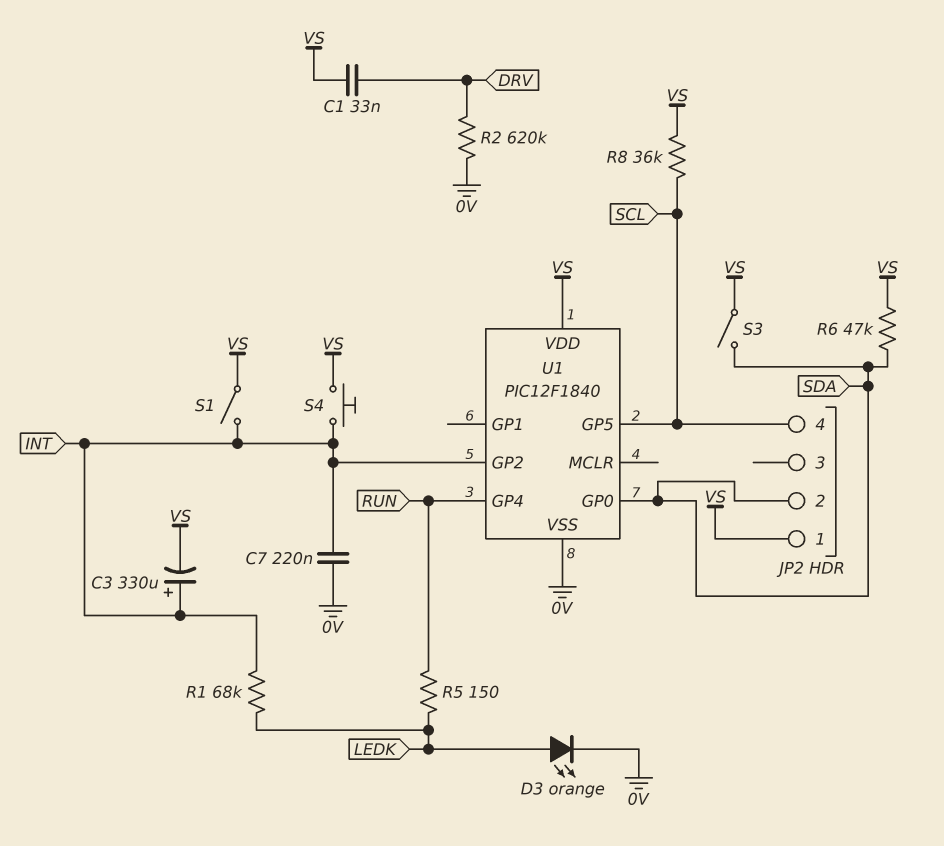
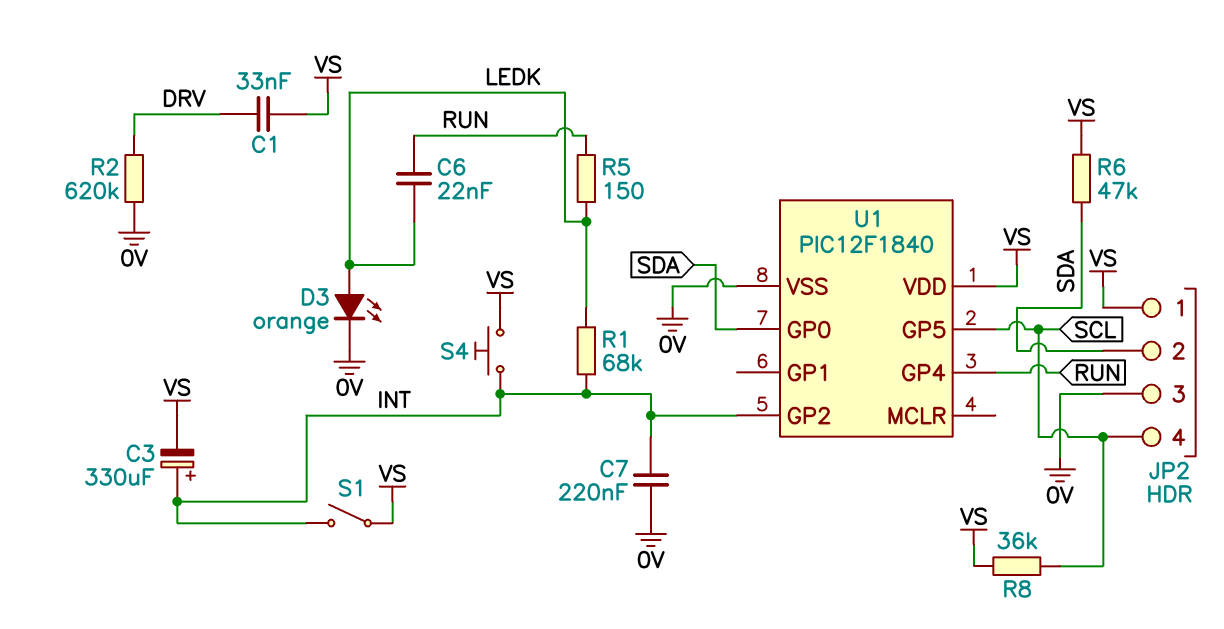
C6: none -> 22nF (LEDK, RUN)
JP2 pin 3: none -> 0V
S3: switch (SDA, VS) -> none

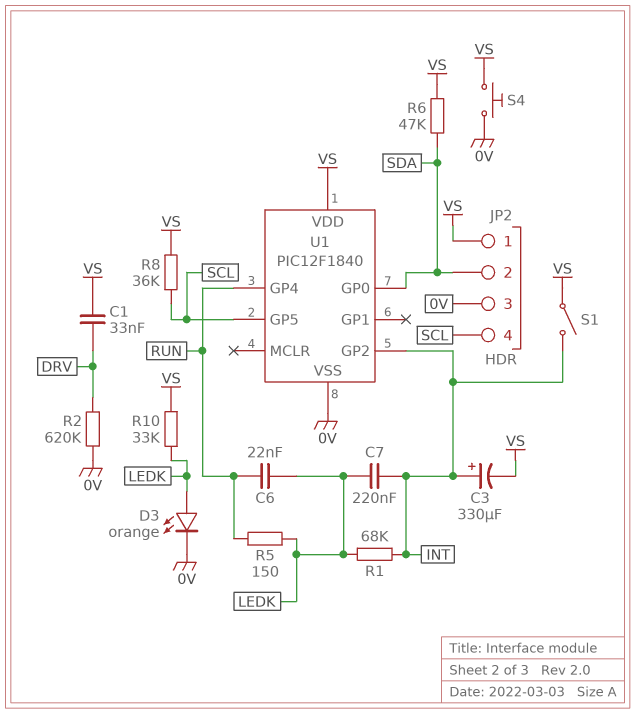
C7: 220nF (0V, INT) -> 220nF (INT, LEDK)
R10: none -> 33k (LEDK, VS)
S4: button (INT, VS) -> button (0V, VS)

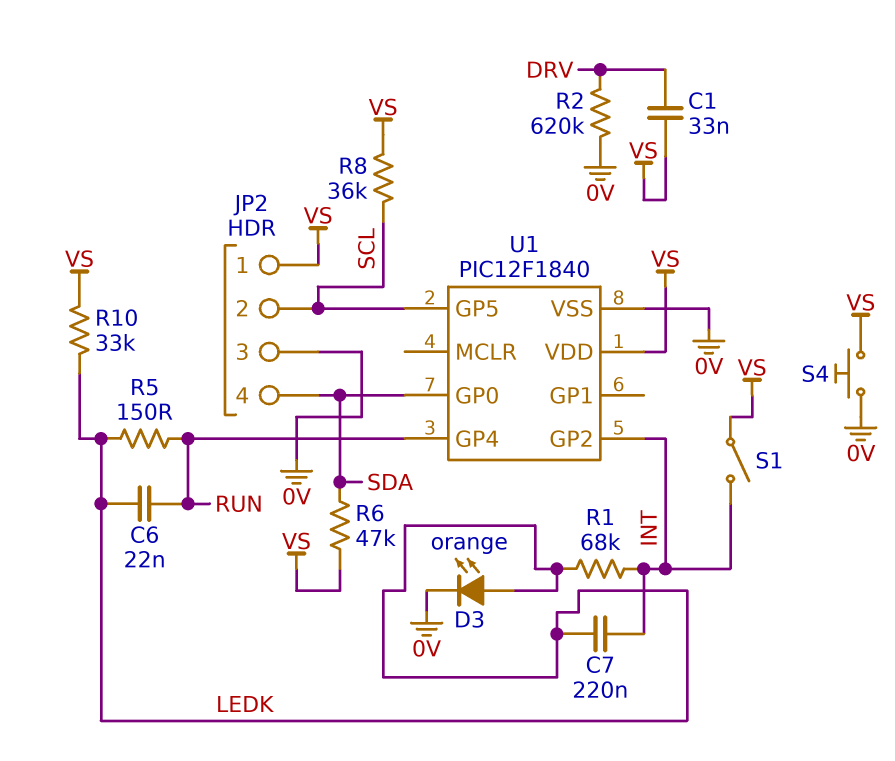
C3: 330uF (plus INT, minus VS) -> none
JP2 pin 2: SDA -> SCL
JP2 pin 4: SCL -> SDA

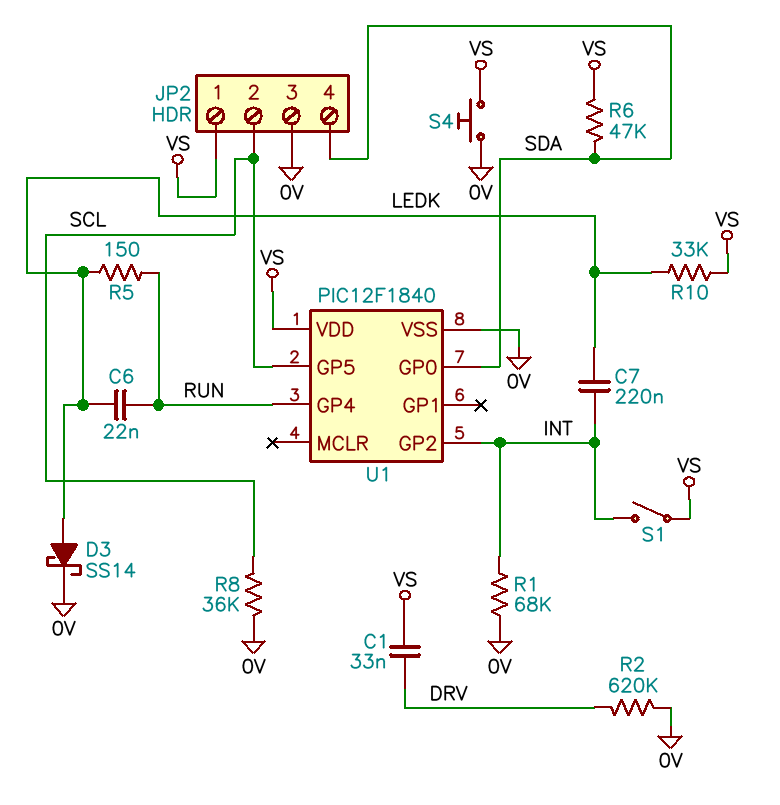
D3: LED orange (A LEDK, K 0V) -> schottky SS14 (A LEDK, K 0V)
R1: 68k (INT, LEDK) -> 68k (0V, INT)
R8: 36k (SCL, VS) -> 36k (0V, SCL)

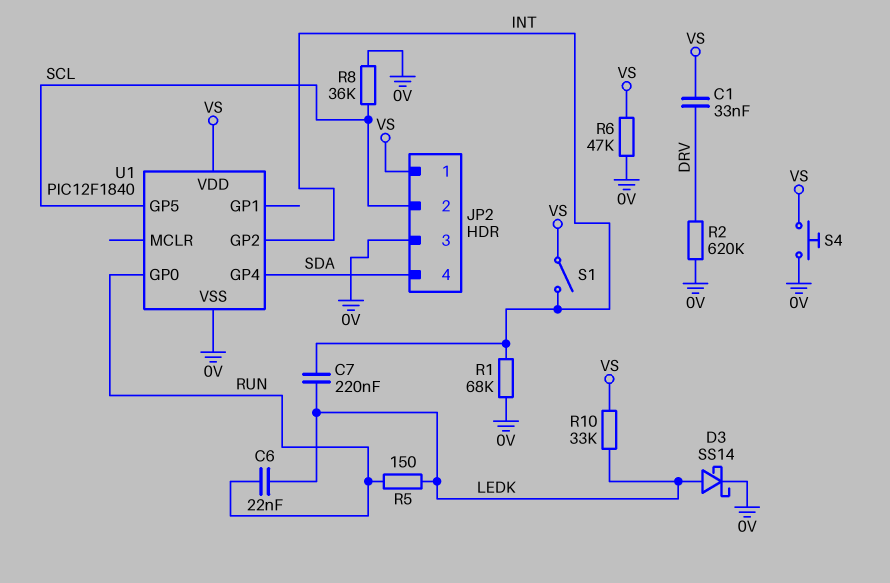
R6: 47k (SDA, VS) -> 47k (0V, VS)
U1 pin GP0: SDA -> RUN
U1 pin GP4: RUN -> SDA

